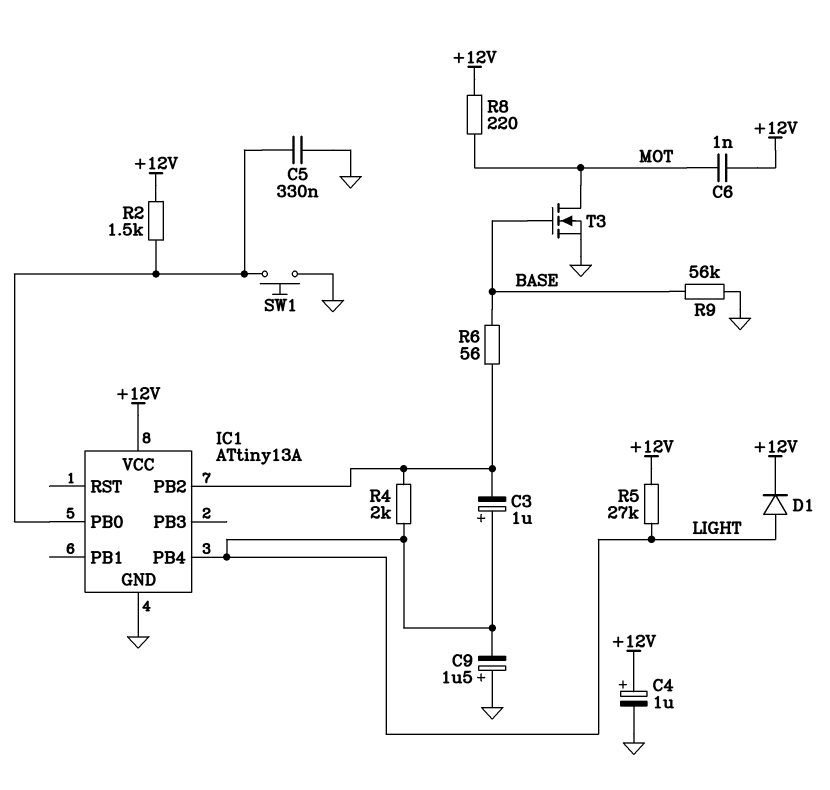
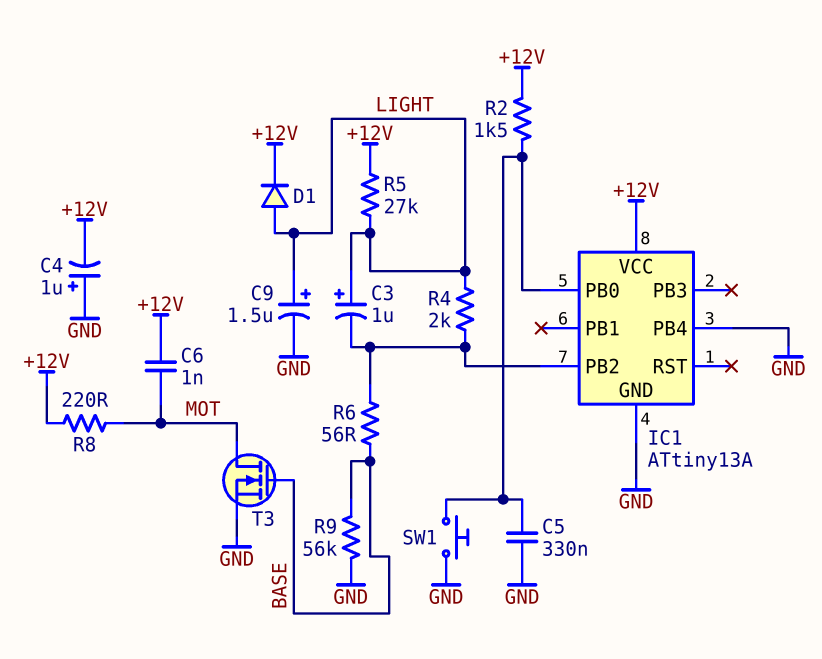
C4: 1uF (plus +12V, minus GND) -> 1uF (plus GND, minus +12V)
C9: 1.5uF (plus GND, minus LIGHT) -> 1.5uF (plus LIGHT, minus GND)
IC1 pin PB4: LIGHT -> GND

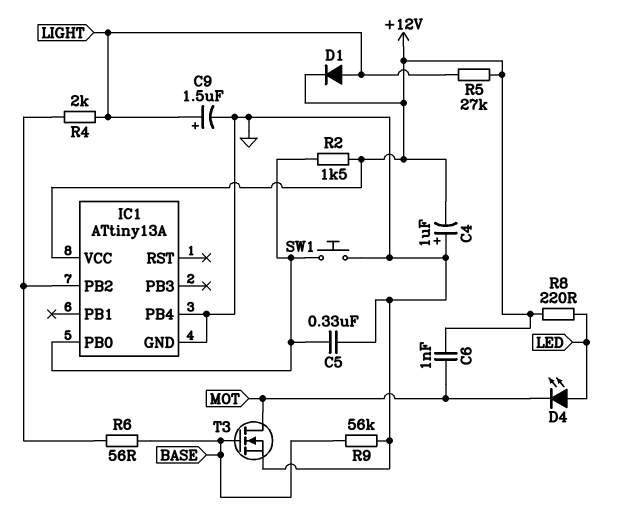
C3: 1uF (plus LIGHT, minus IC1/PB2) -> none
D4: none -> LED (A LED, K MOT)
R8: 220 (+12V, MOT) -> 220 (+12V, LED)

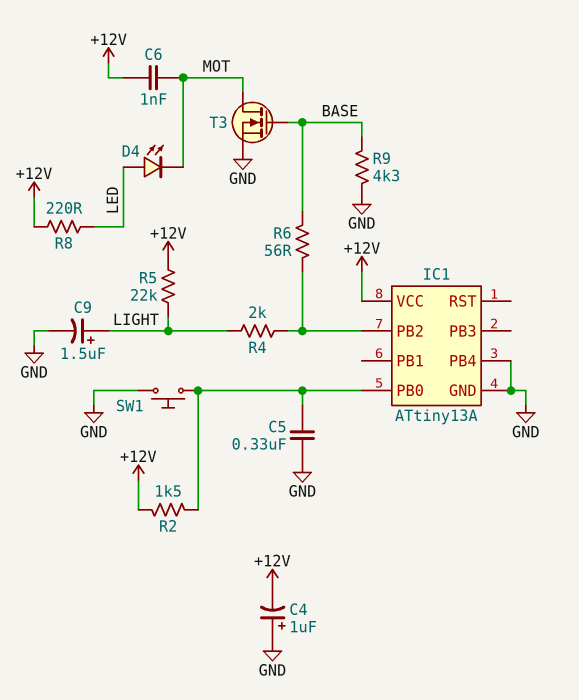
D1: diode (A LIGHT, K +12V) -> none
R5: 27k (+12V, LIGHT) -> 22k (+12V, LIGHT)
R9: 56k (BASE, GND) -> 4.3k (BASE, GND)

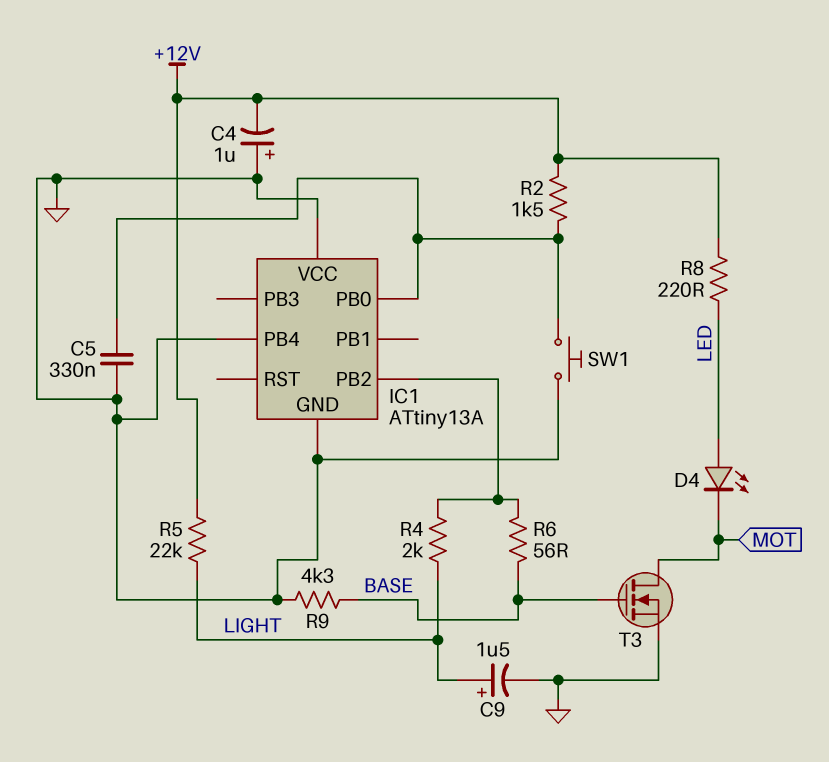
C6: 1nF (+12V, MOT) -> none
IC1 pin VCC: +12V -> GND

